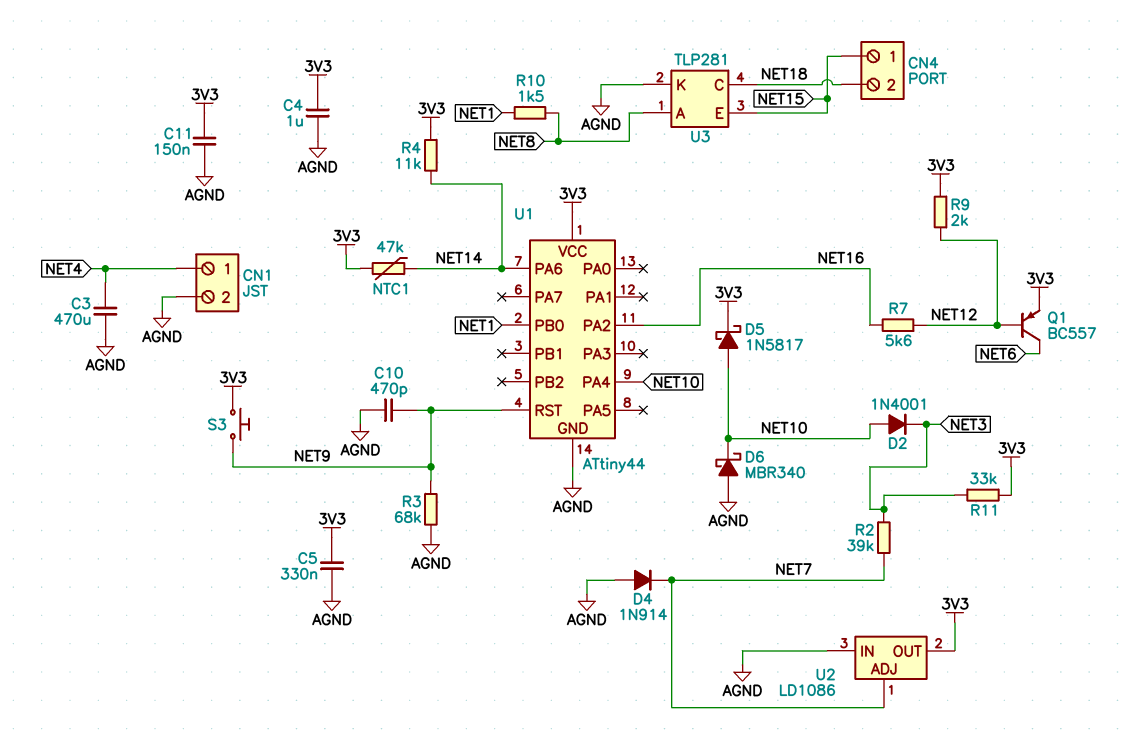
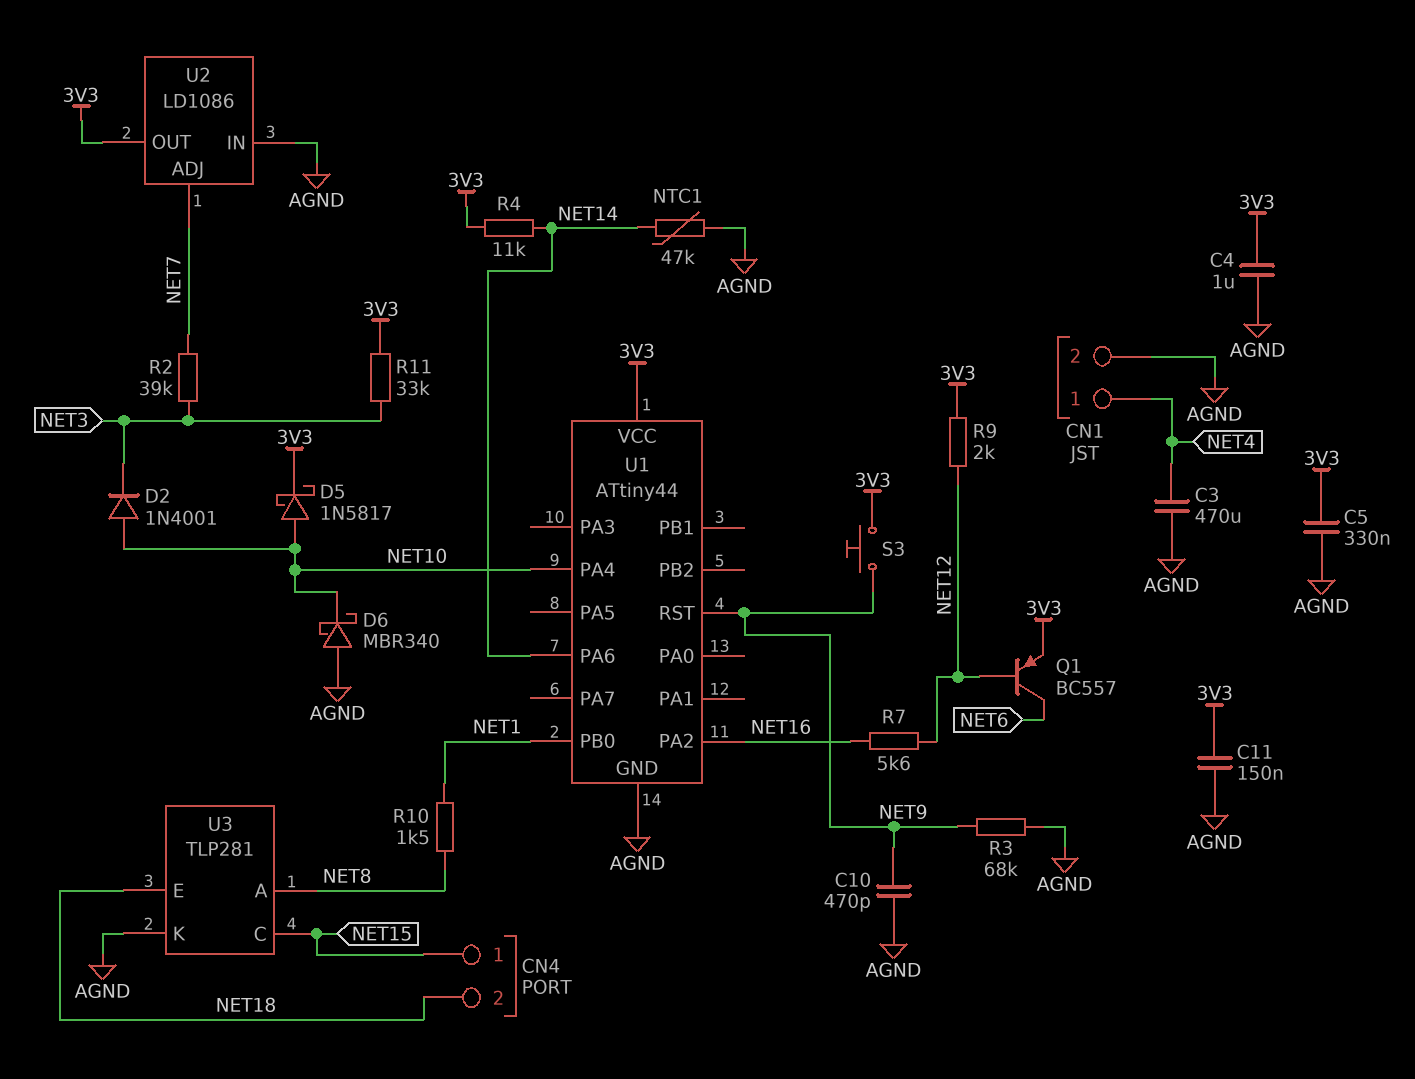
D4: diode 1N914 (A AGND, K NET7) -> none
NTC1: 47k (3V3, NET14) -> 47k (AGND, NET14)
U3 pin C: NET18 -> NET15
U3 pin E: NET15 -> NET18

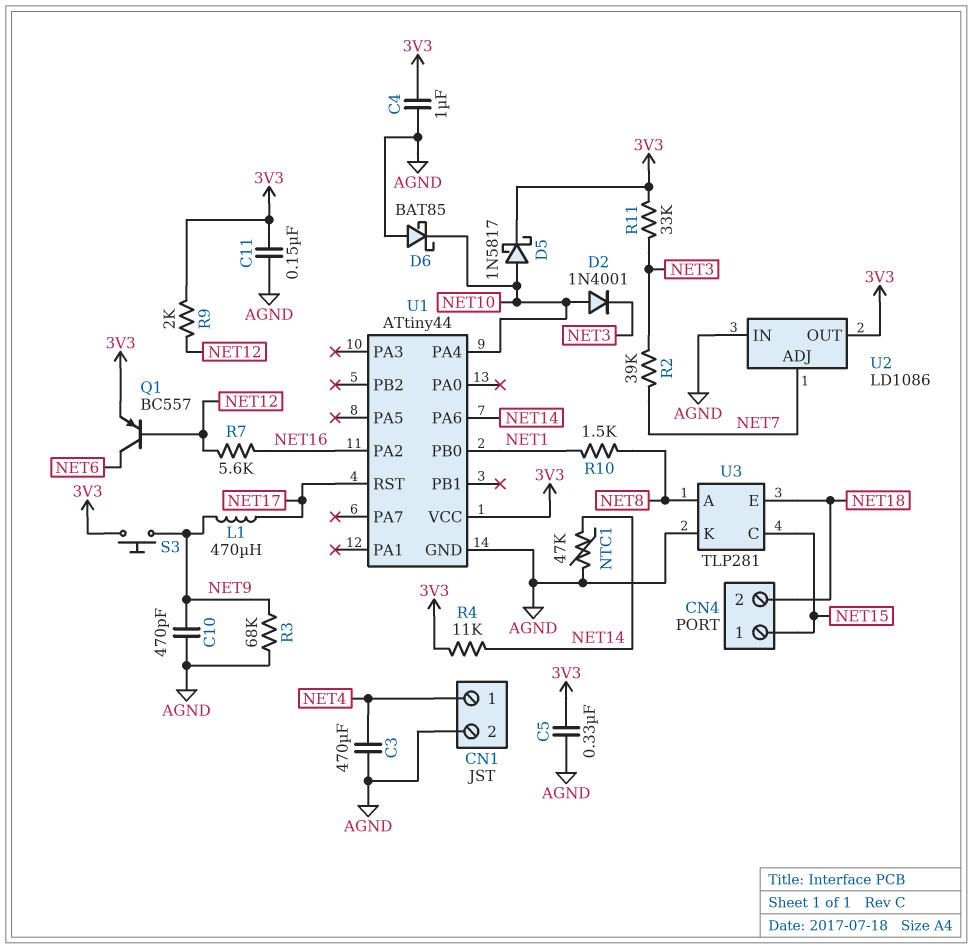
D6: schottky MBR340 (A AGND, K NET10) -> schottky BAT85 (A AGND, K NET10)
L1: none -> 470uH (NET9, NET17)
U1 pin RST: NET9 -> NET17

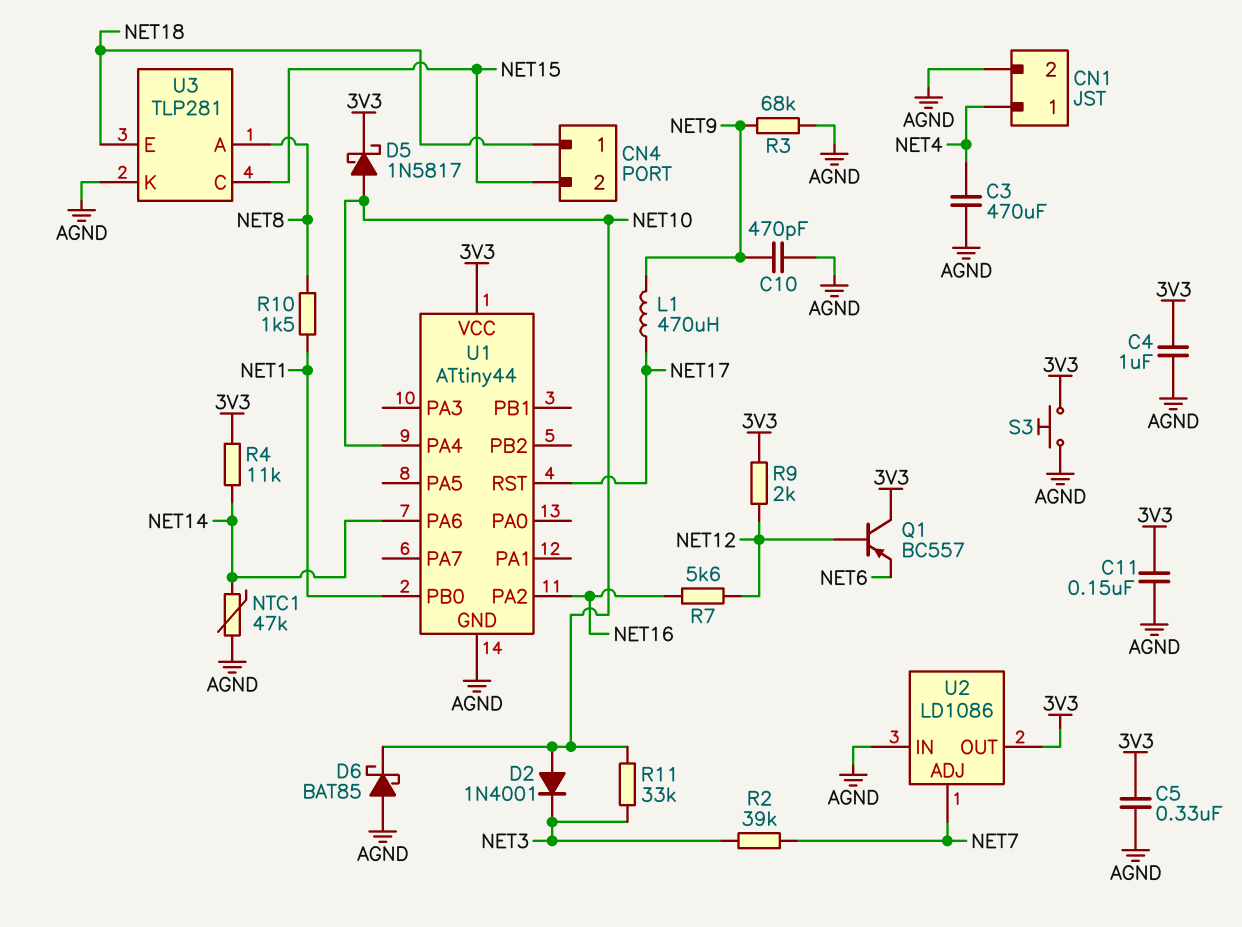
CN4 pin 1: NET15 -> NET18
CN4 pin 2: NET18 -> NET15
Q1: PNP BC557 (B NET12, C NET6, E 3V3) -> PNP BC557 (B NET12, C 3V3, E NET6)
R11: 33k (3V3, NET3) -> 33k (NET3, NET10)
S3: button (3V3, NET9) -> button (3V3, AGND)

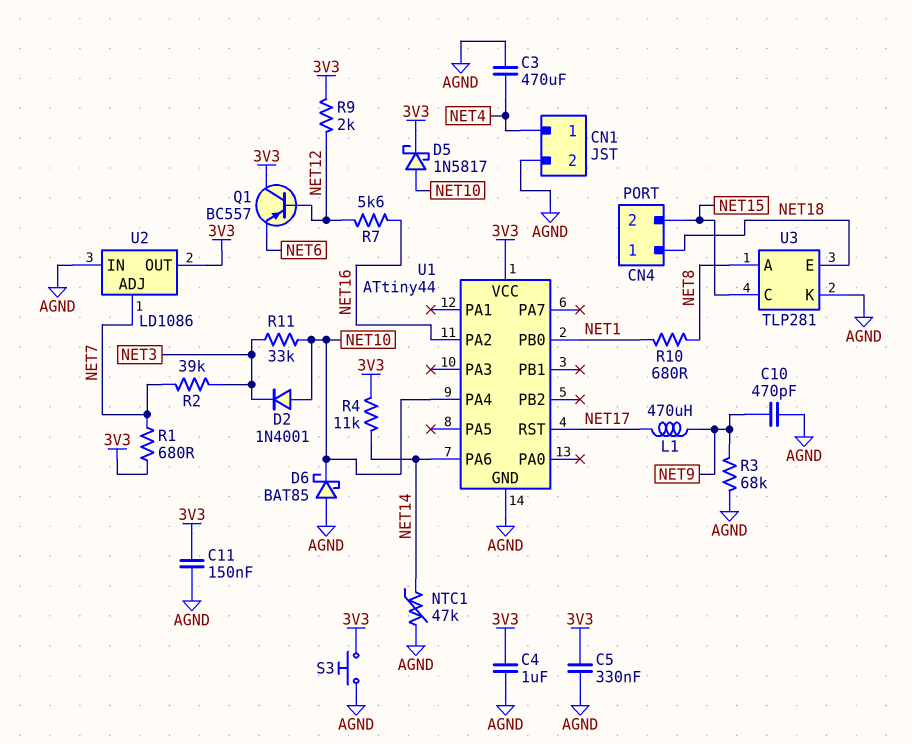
R1: none -> 680 (3V3, NET7)
R10: 1.5k (NET1, NET8) -> 680 (NET1, NET8)

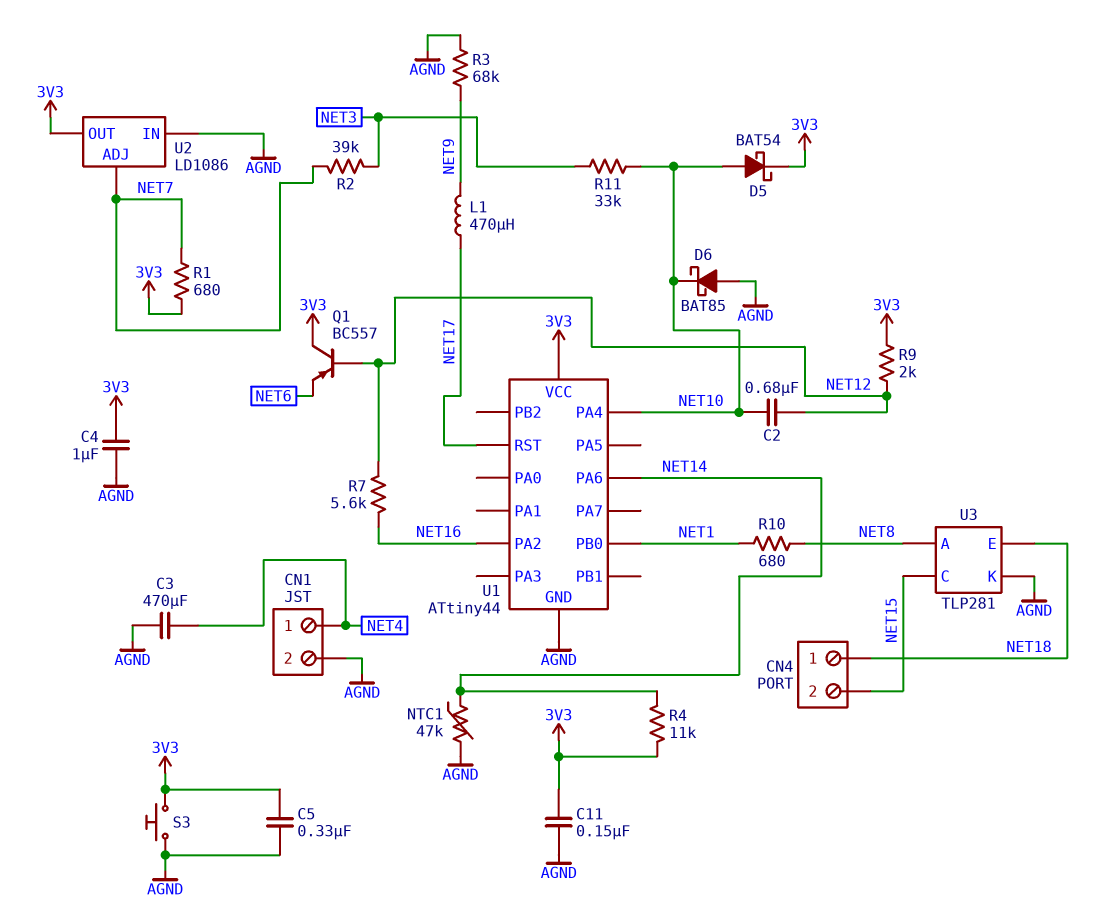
C2: none -> 680nF (NET10, NET12)
C10: 470pF (AGND, NET9) -> none
D2: diode 1N4001 (A NET10, K NET3) -> none
D5: schottky 1N5817 (A NET10, K 3V3) -> schottky BAT54 (A NET10, K 3V3)

